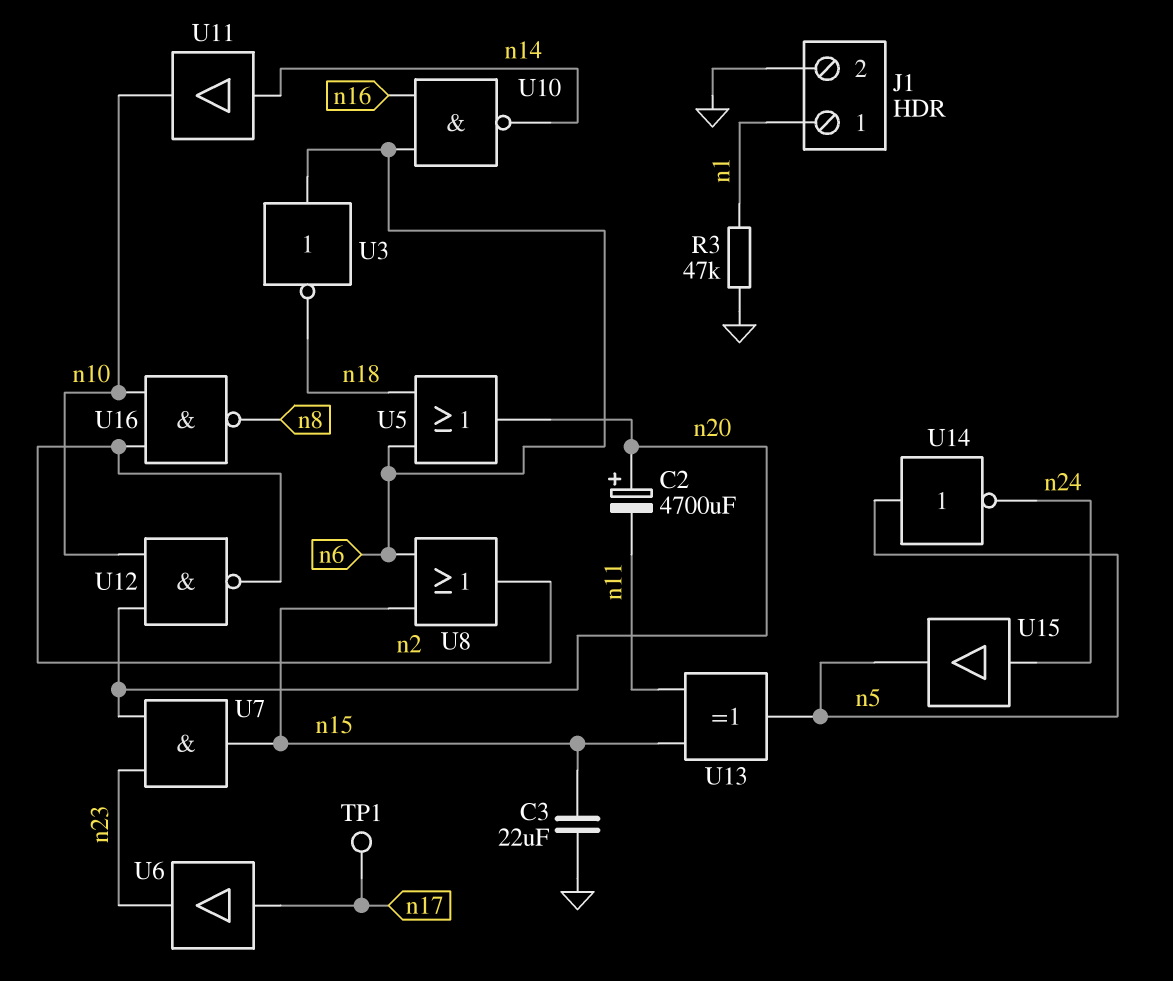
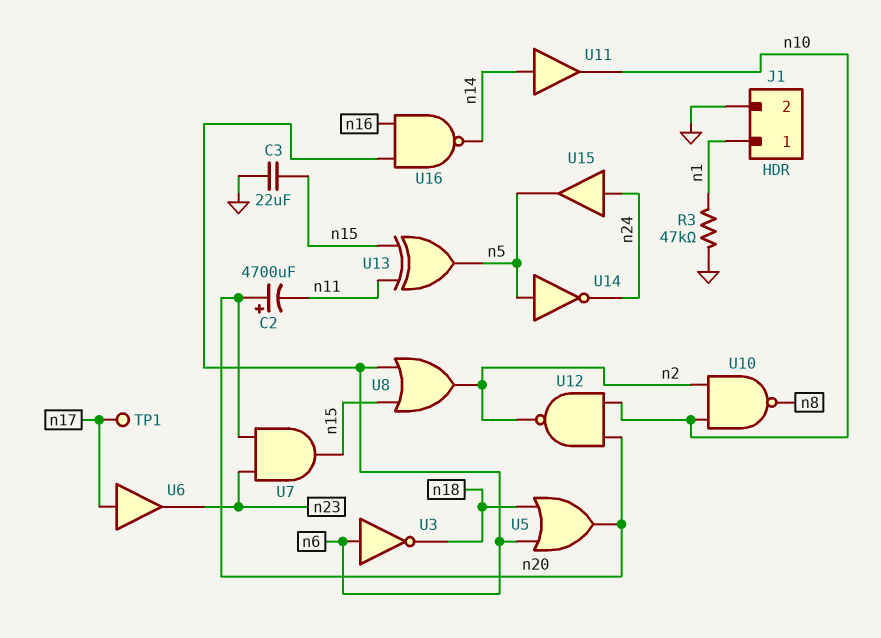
U10: NAND (in n6, in n16, out n14) -> NAND (in n2, in n10, out n8)
U16: NAND (in n2, in n10, out n8) -> NAND (in n6, in n16, out n14)

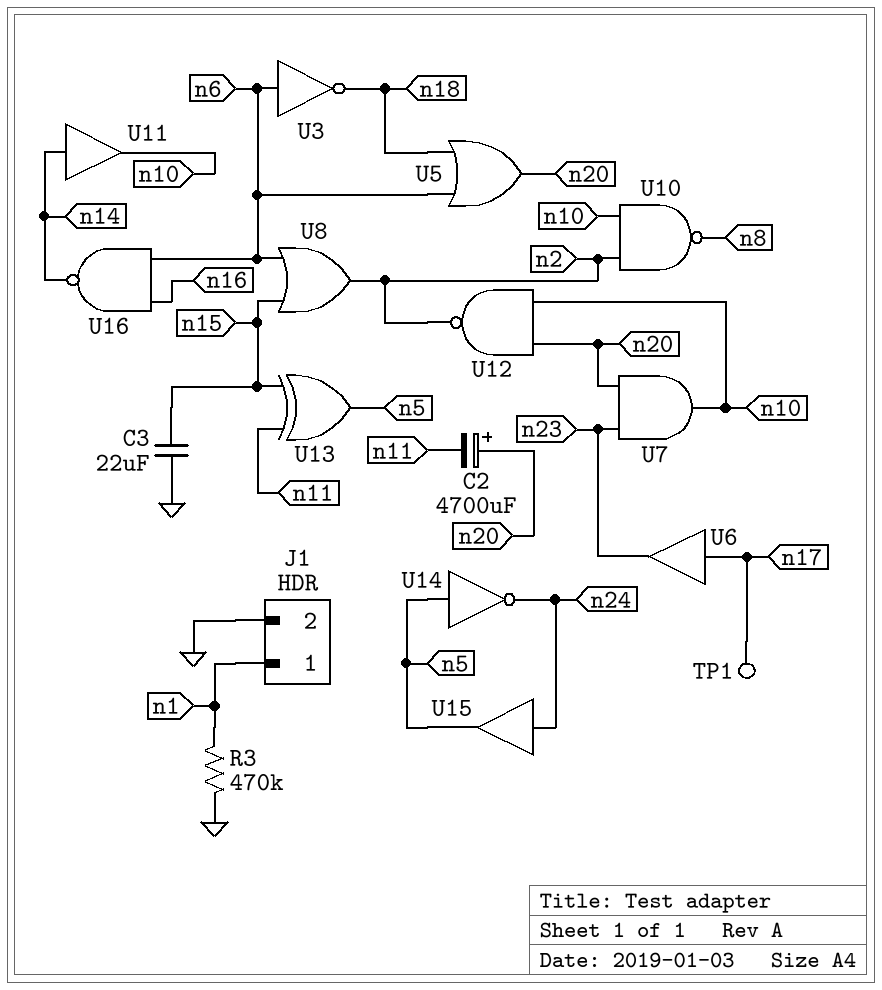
R3: 47k (GND, n1) -> 470k (GND, n1)
U7: AND (in n20, in n23, out n15) -> AND (in n20, in n23, out n10)

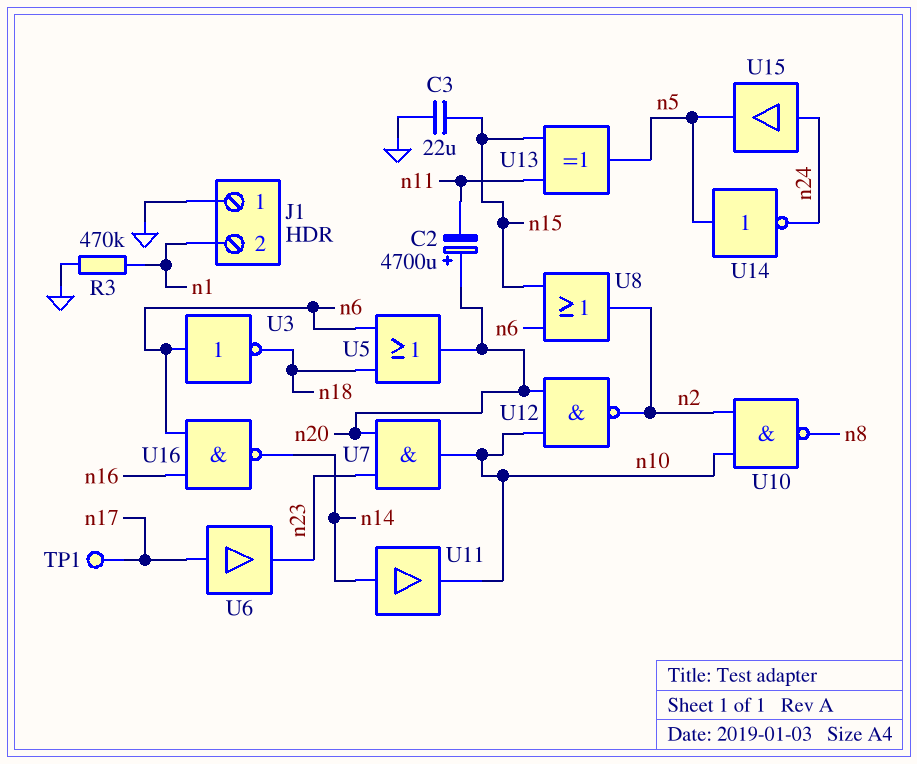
J1 pin 1: n1 -> GND
J1 pin 2: GND -> n1

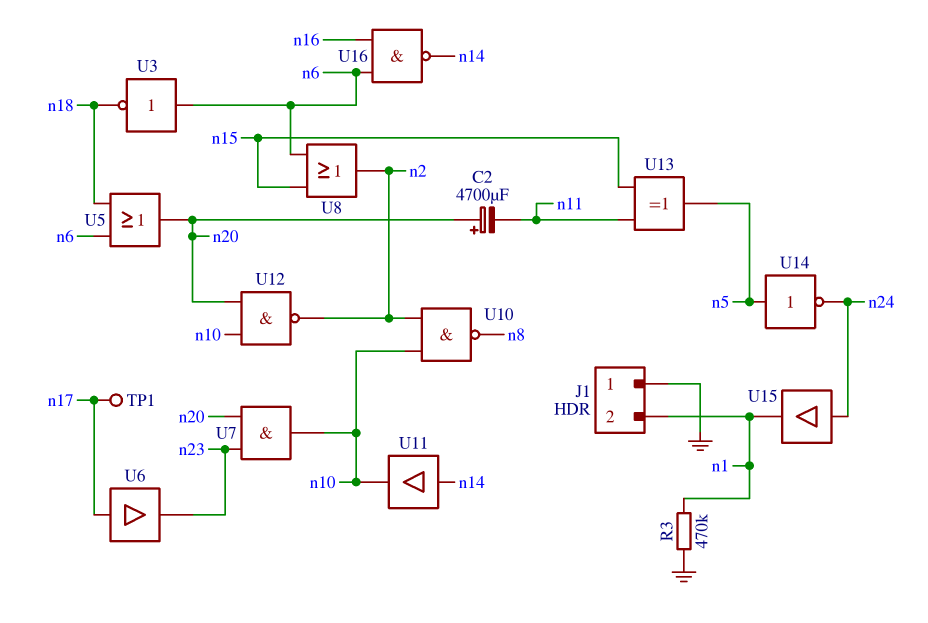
C3: 22uF (GND, n15) -> none
U15: buffer (in n24, out n5) -> buffer (in n24, out n1)

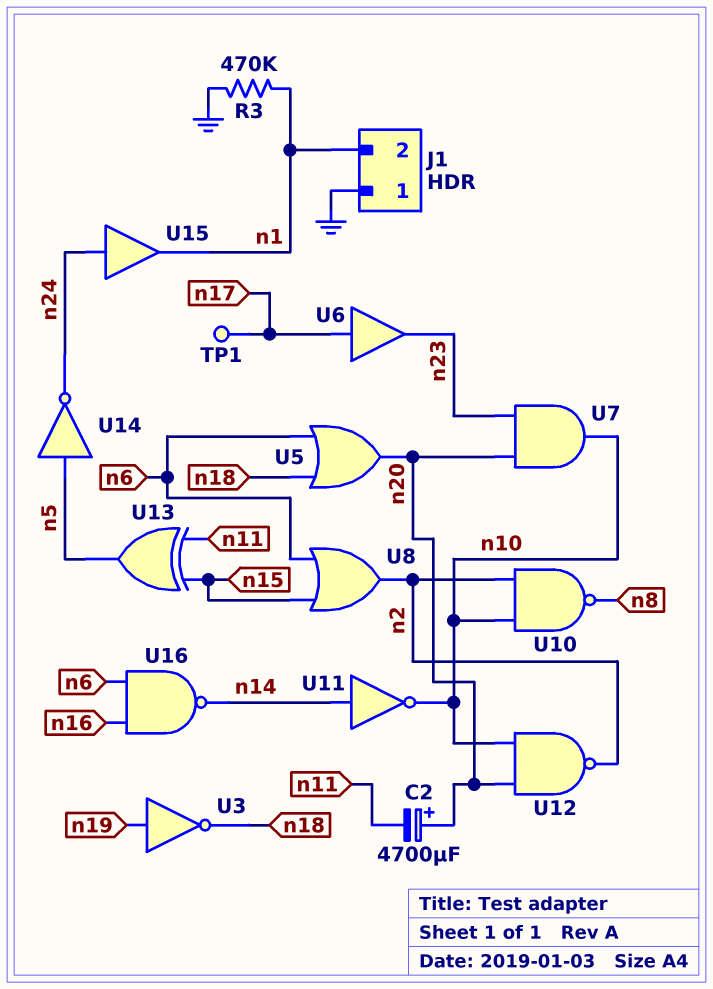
U3: NOT (in n6, out n18) -> NOT (in n19, out n18)
U11: buffer (in n14, out n10) -> NOT (in n14, out n10)

